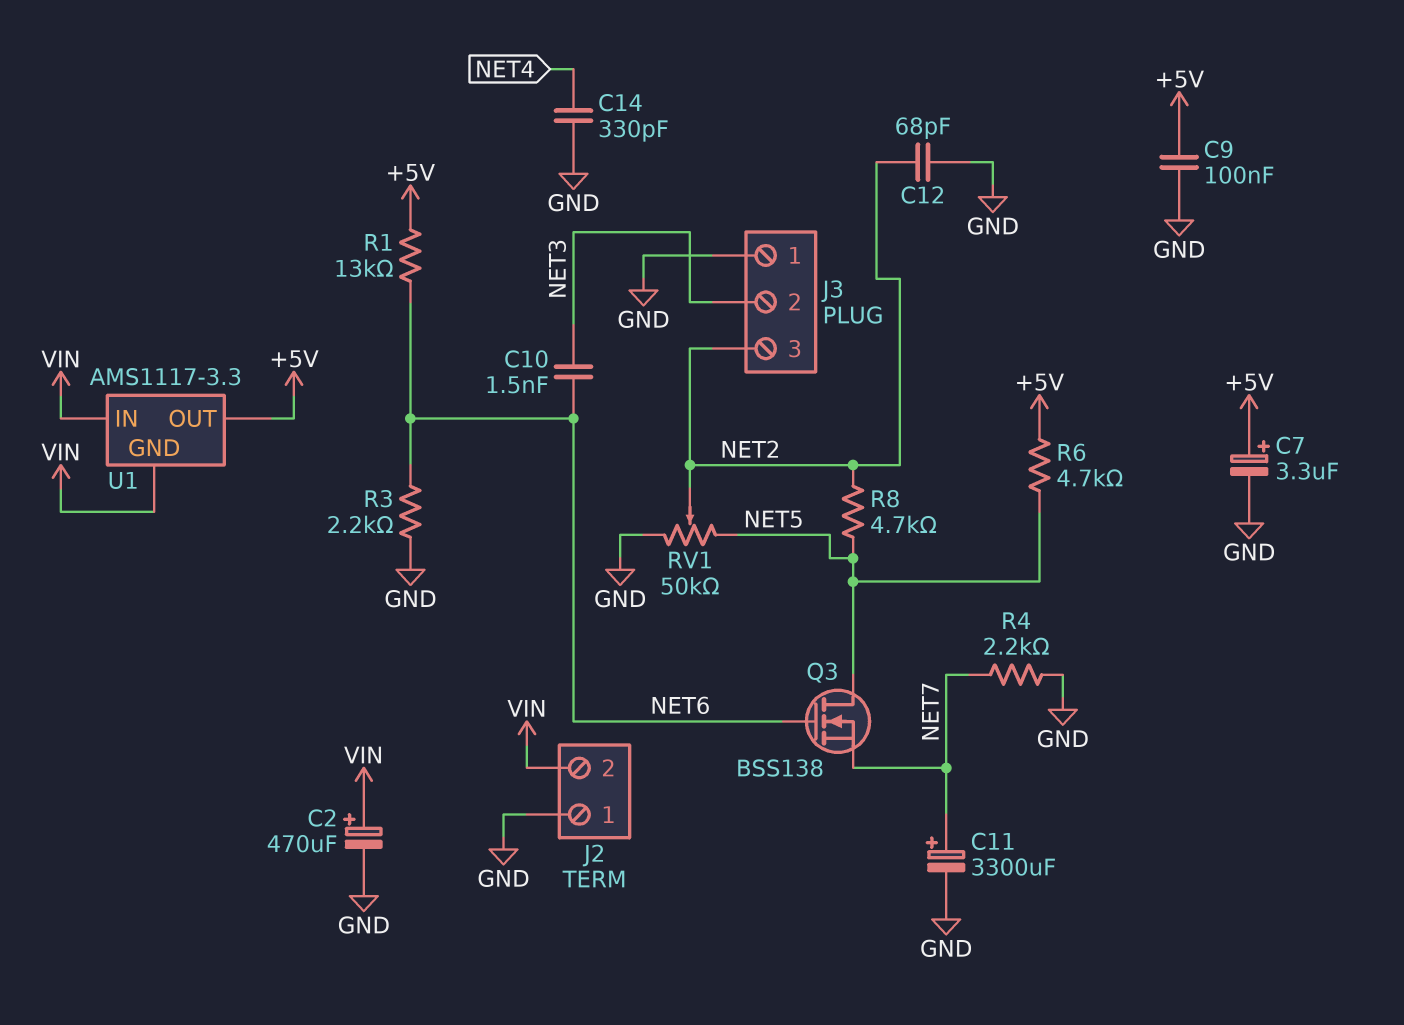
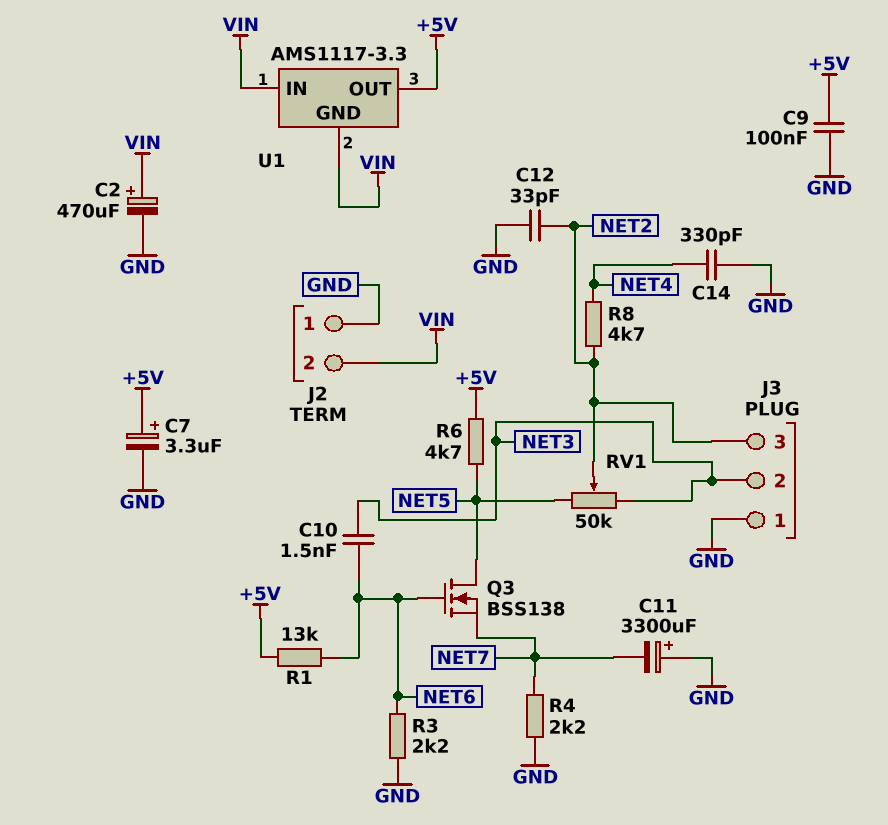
C11: 3300uF (plus NET7, minus GND) -> 3300uF (plus GND, minus NET7)
C12: 68pF (GND, NET2) -> 33pF (GND, NET2)
R8: 4.7k (NET2, NET5) -> 4.7k (NET2, NET4)
RV1: 50k (GND, NET5, wiper NET2) -> 50k (NET3, NET5, wiper NET2)

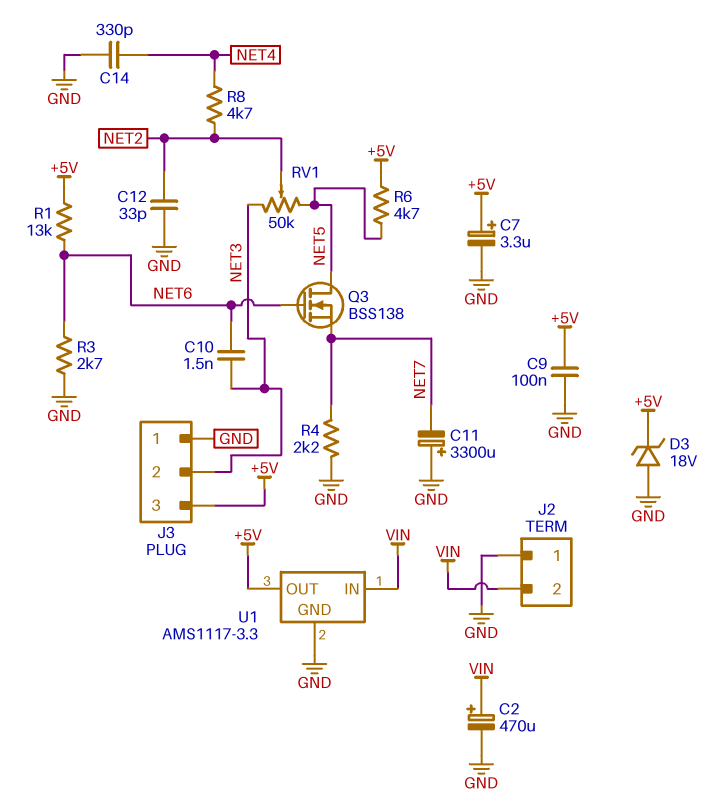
D3: none -> zener 18V (A GND, K +5V)
J3 pin 3: NET2 -> +5V
R3: 2.2k (GND, NET6) -> 2.7k (GND, NET6)
U1 pin GND: VIN -> GND

